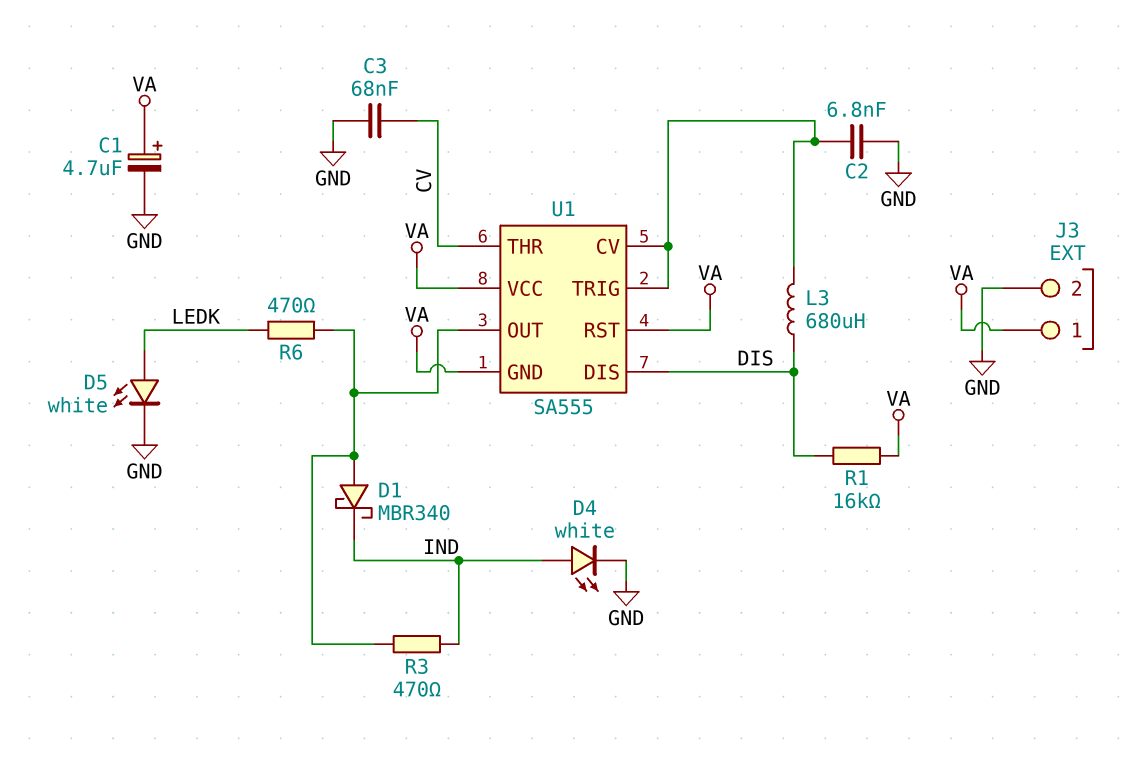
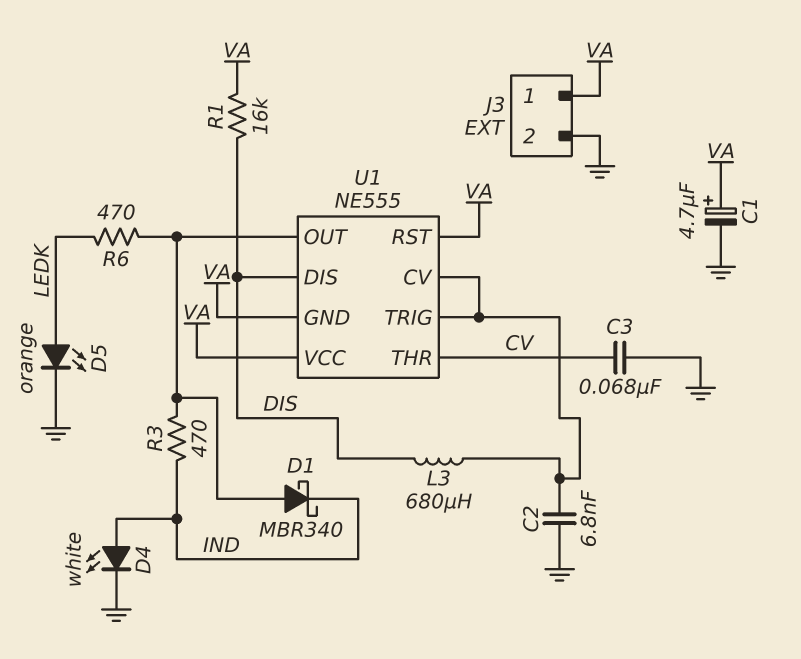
D5: LED white (A LEDK, K GND) -> LED orange (A LEDK, K GND)
U1: SA555 -> NE555

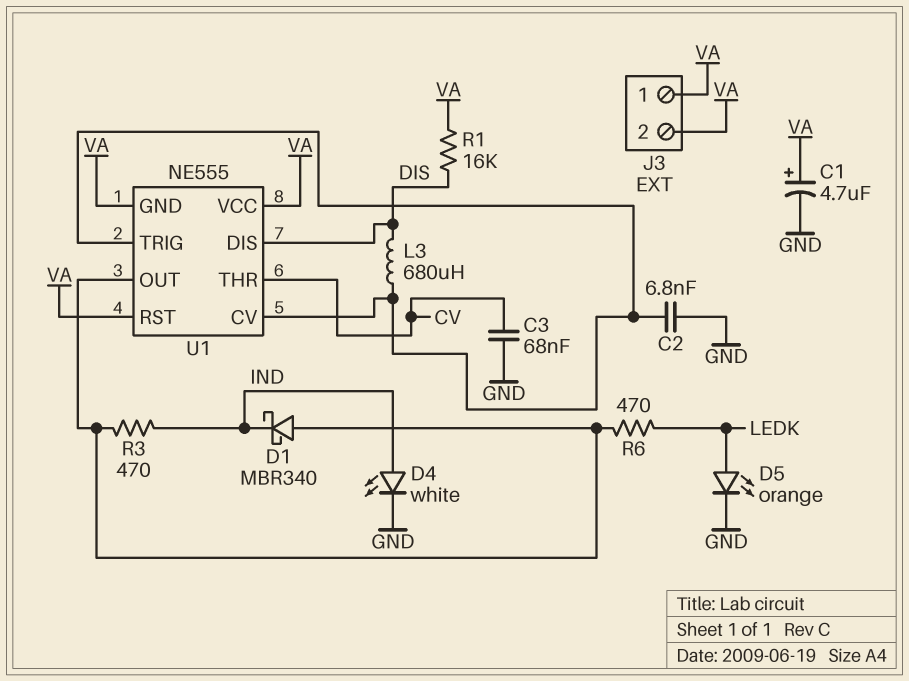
J3 pin 2: GND -> VA

